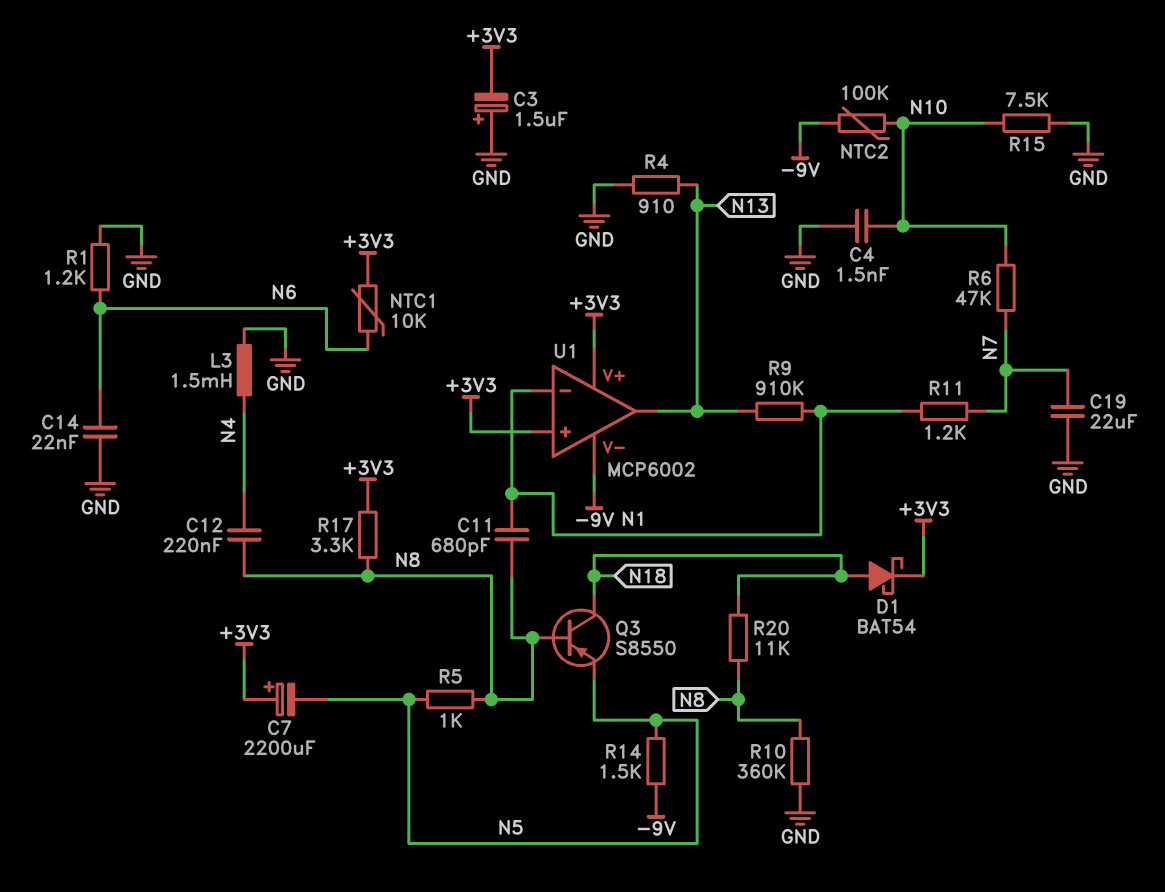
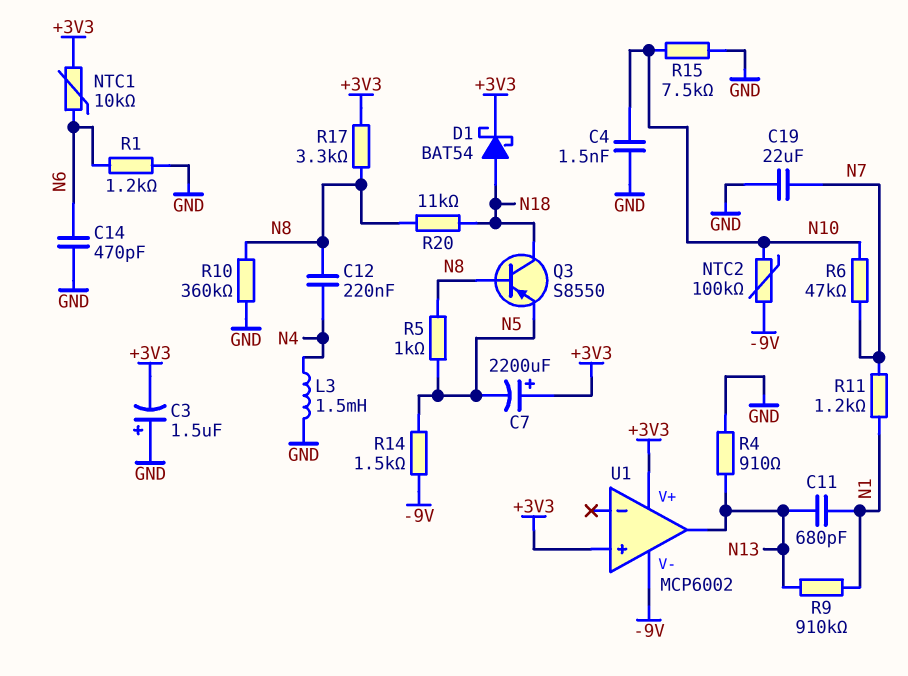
C11: 680pF (N1, N8) -> 680pF (N1, N13)
C14: 22nF (GND, N6) -> 470pF (GND, N6)
U1 pin in-: N1 -> none

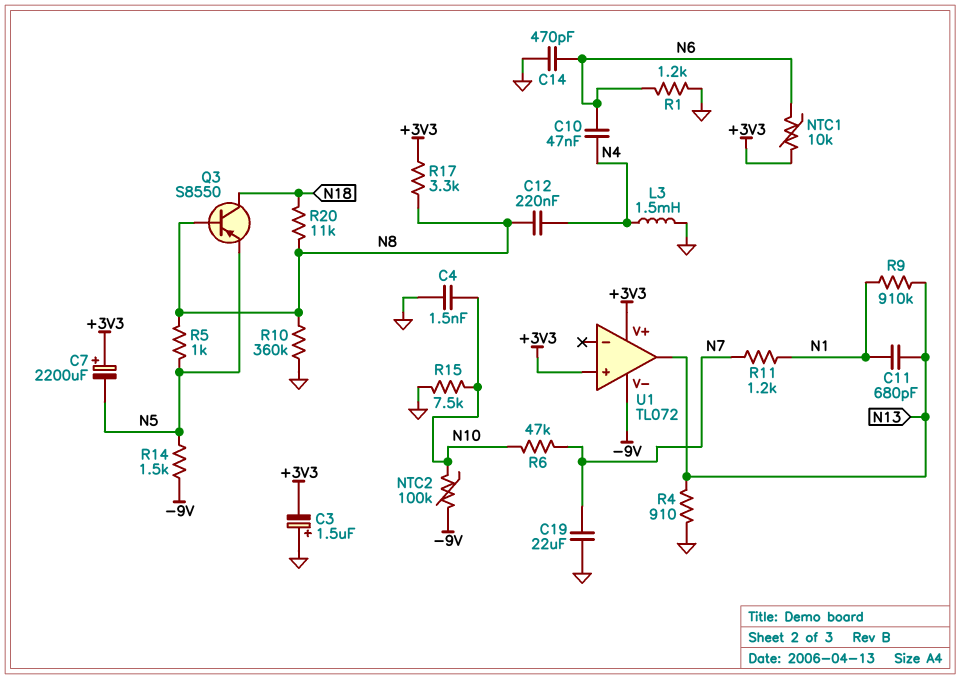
C10: none -> 47nF (N4, N6)
D1: schottky BAT54 (A N18, K +3V3) -> none
U1: MCP6002 -> TL072

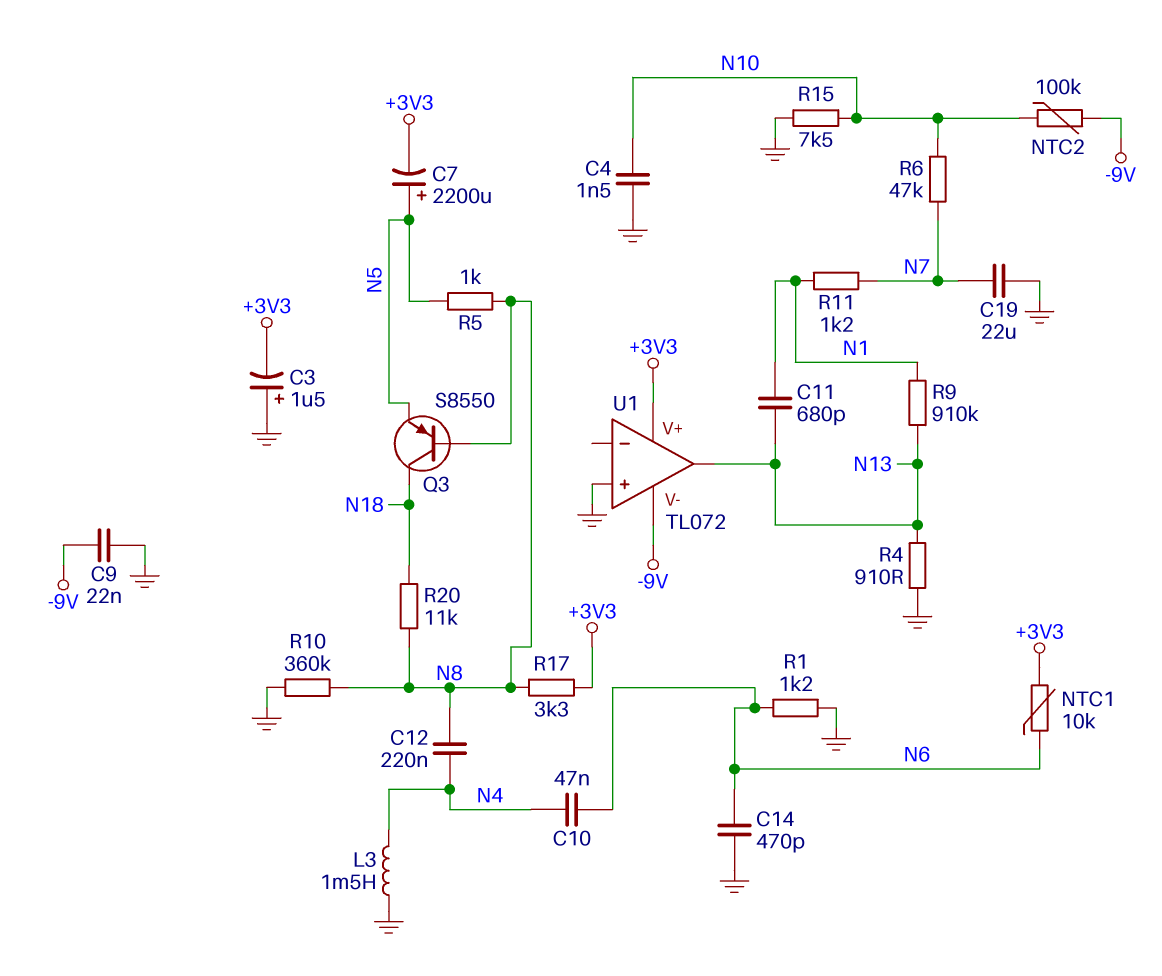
C7: 2200uF (plus +3V3, minus N5) -> 2200uF (plus N5, minus +3V3)
C9: none -> 22nF (-9V, GND)
R14: 1.5k (-9V, N5) -> none
U1 pin in+: +3V3 -> GND

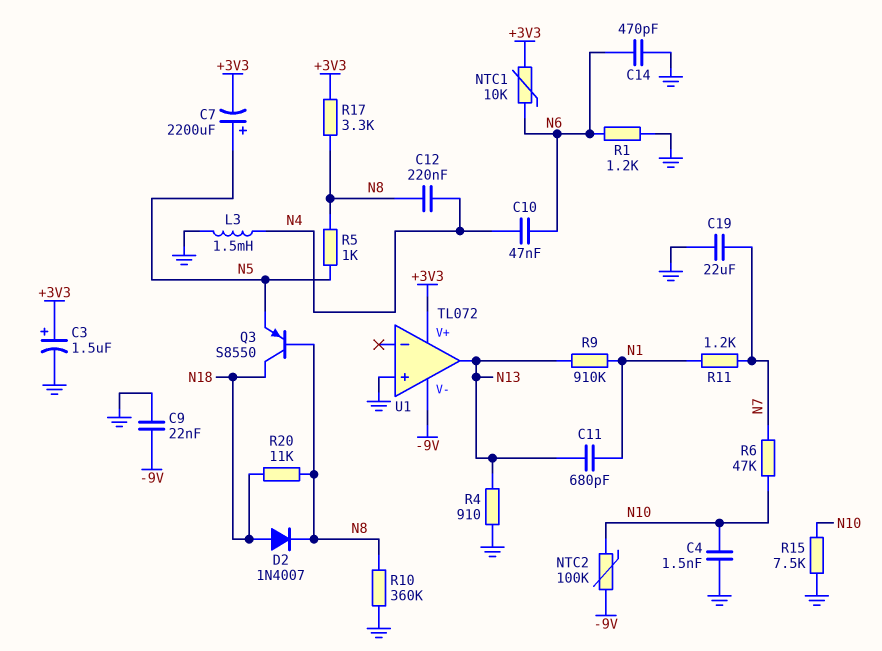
C3: 1.5uF (plus GND, minus +3V3) -> 1.5uF (plus +3V3, minus GND)
D2: none -> diode 1N4007 (A N18, K N8)

